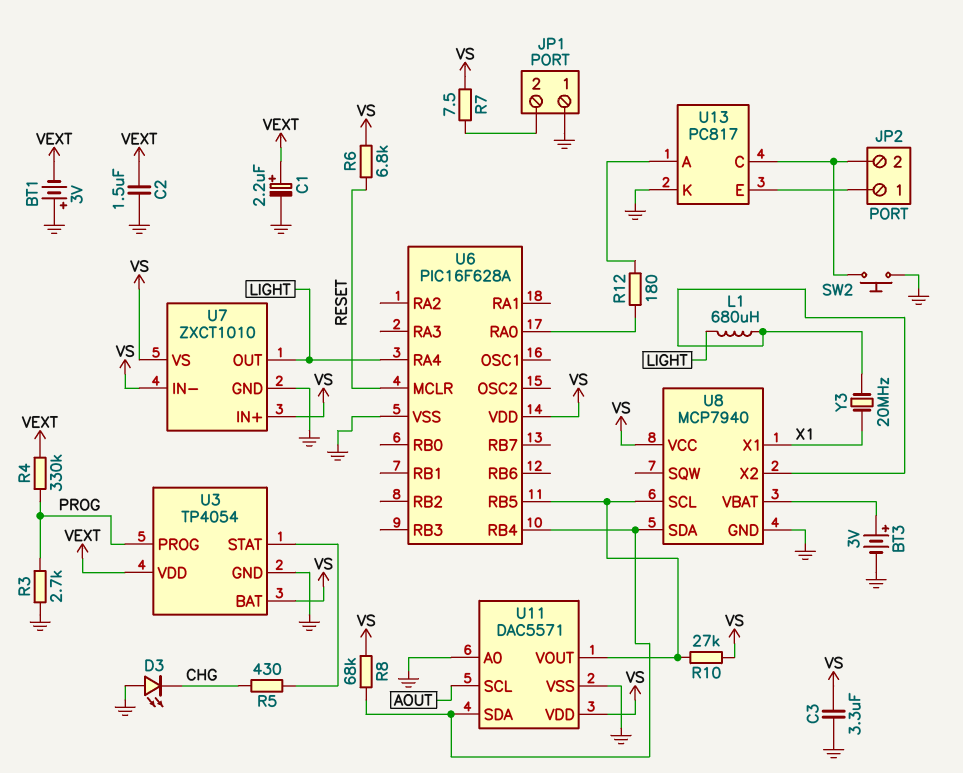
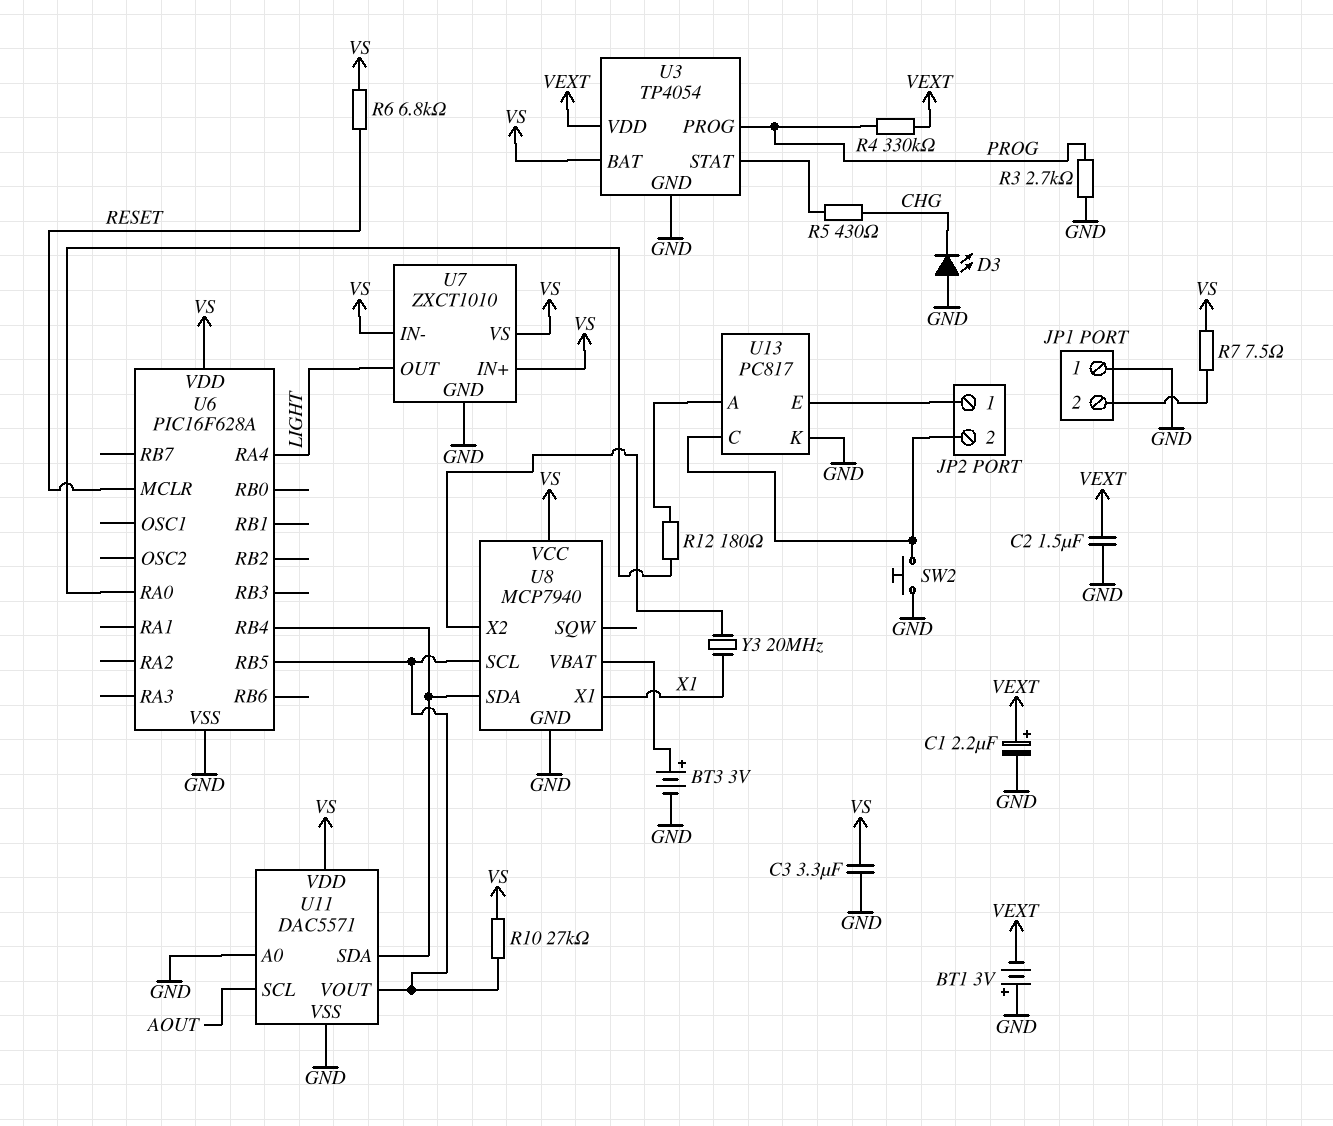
L1: 680uH (LIGHT, U8/X2) -> none
R8: 68k (U6/RB4, VS) -> none

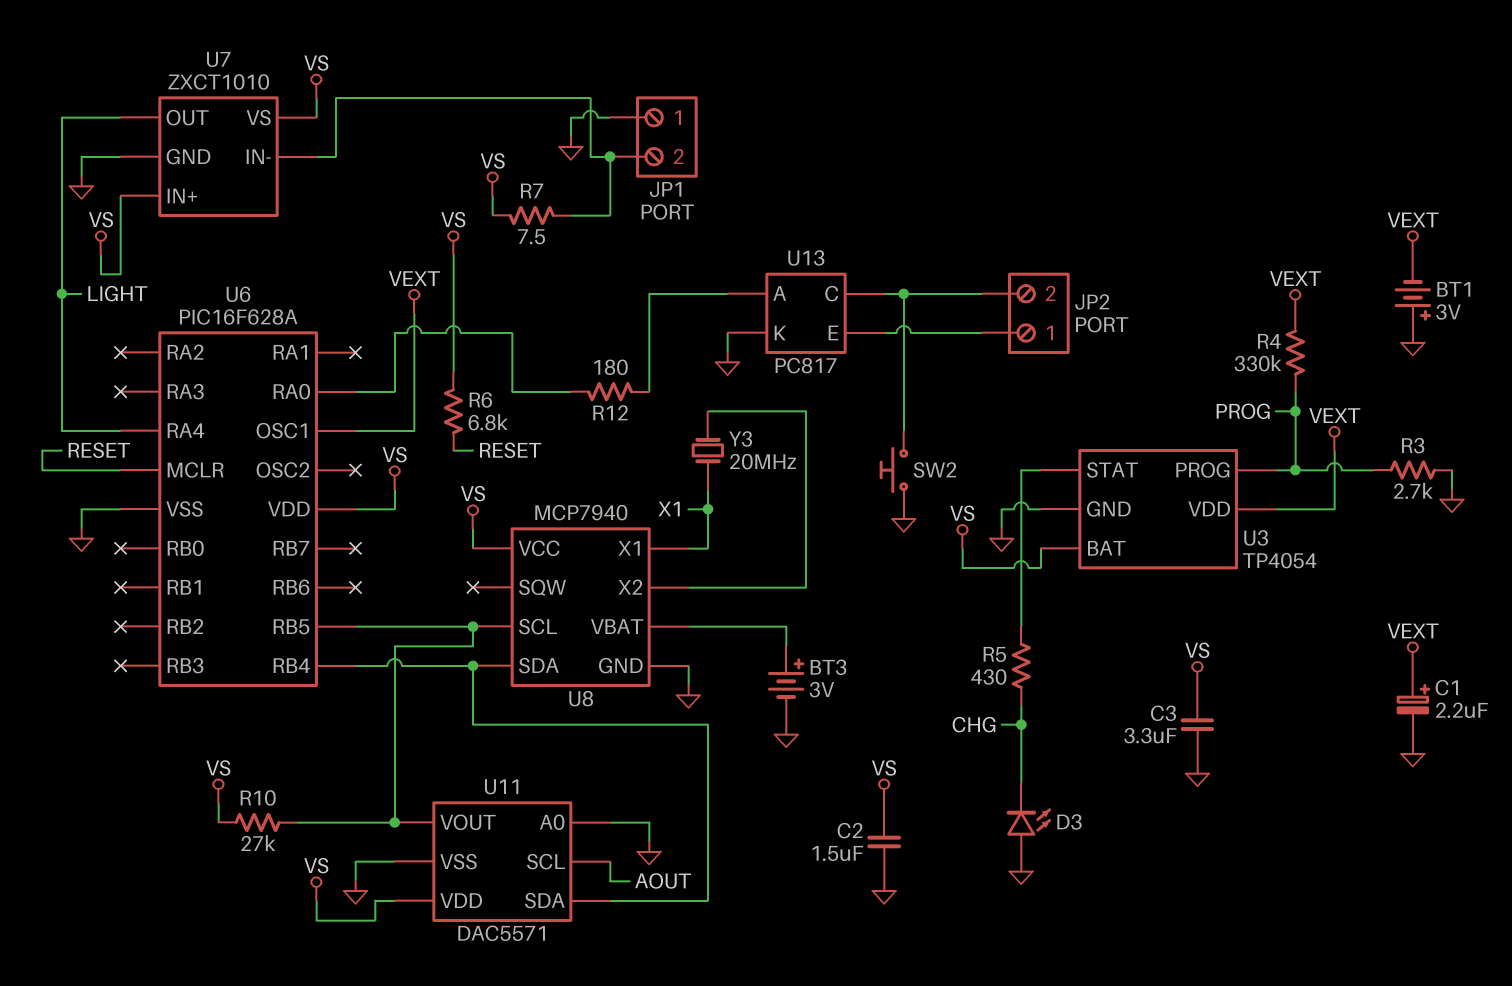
C2: 1.5uF (GND, VEXT) -> 1.5uF (GND, VS)
U6 pin OSC1: none -> VEXT
U7 pin IN-: VS -> JP1/2

